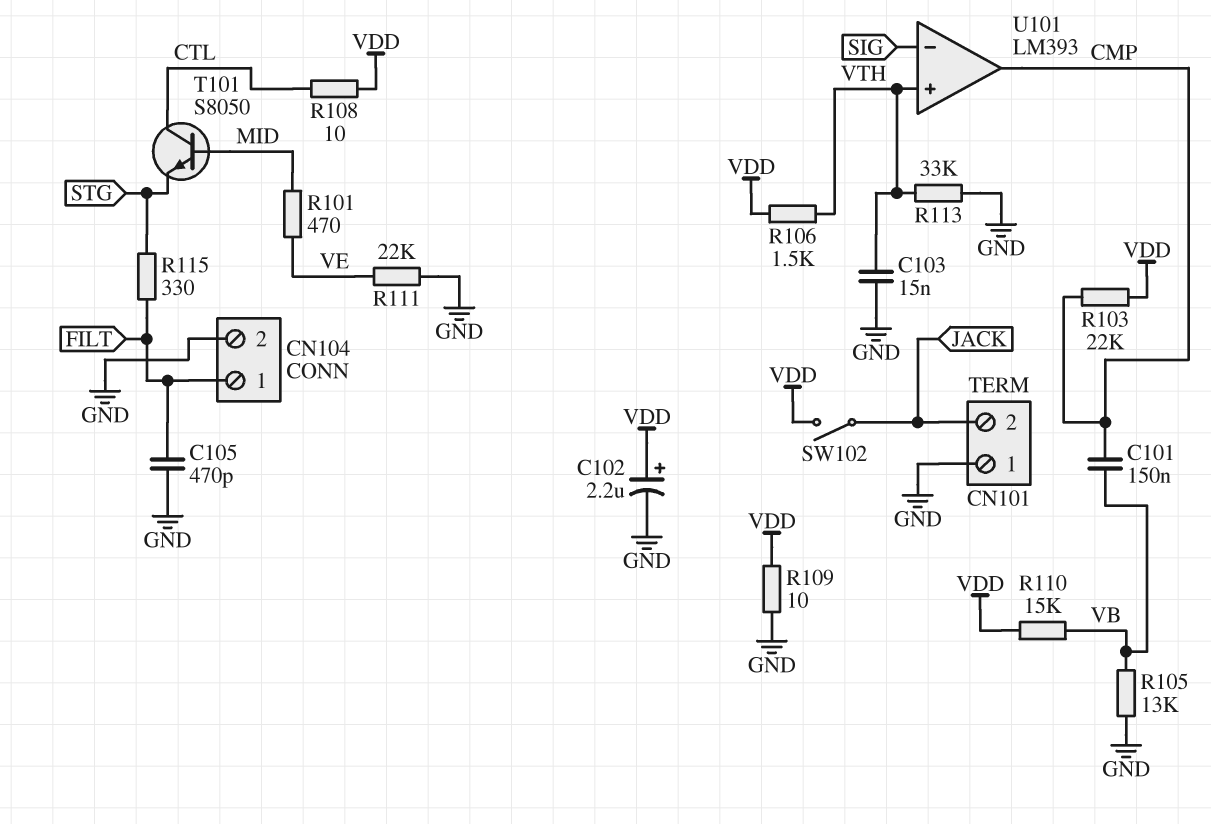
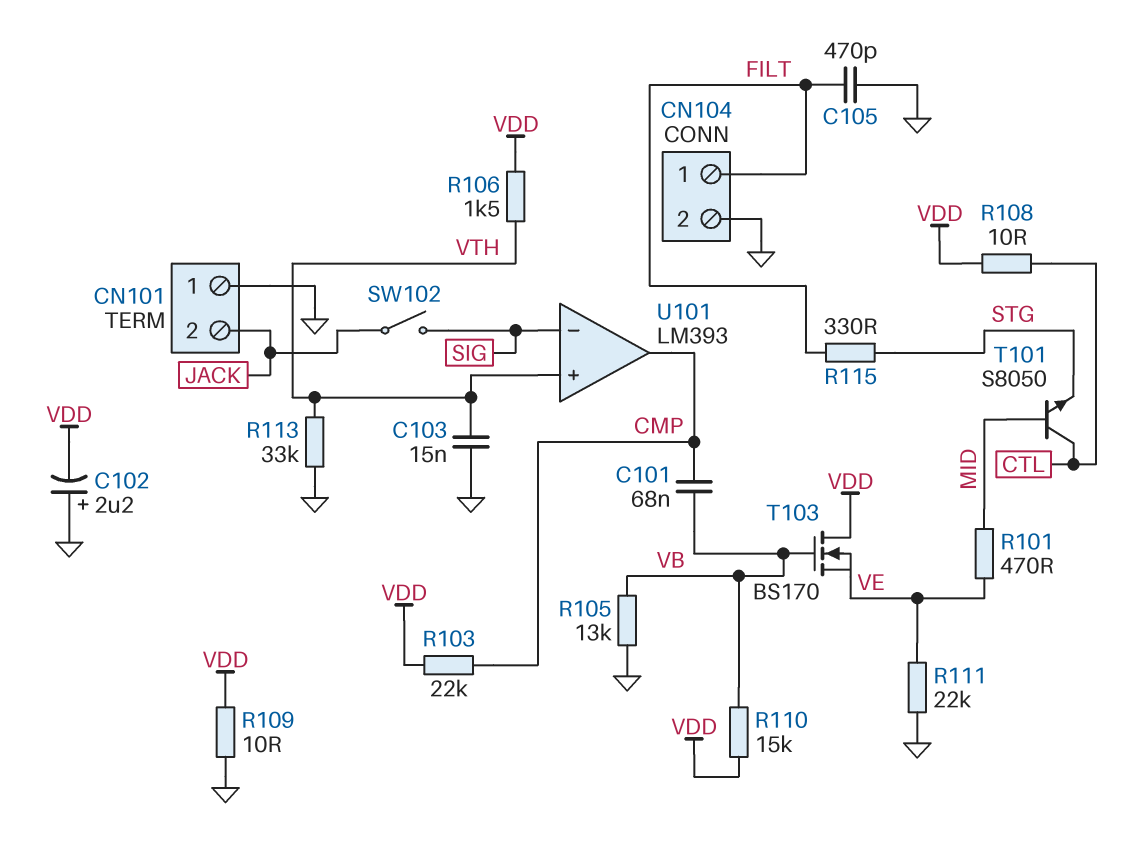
C101: 150nF (CMP, VB) -> 68nF (CMP, VB)
C102: 2.2uF (plus VDD, minus GND) -> 2.2uF (plus GND, minus VDD)
SW102: switch (JACK, VDD) -> switch (JACK, SIG)
T103: none -> NMOS BS170 (G VB, D VDD, S VE)

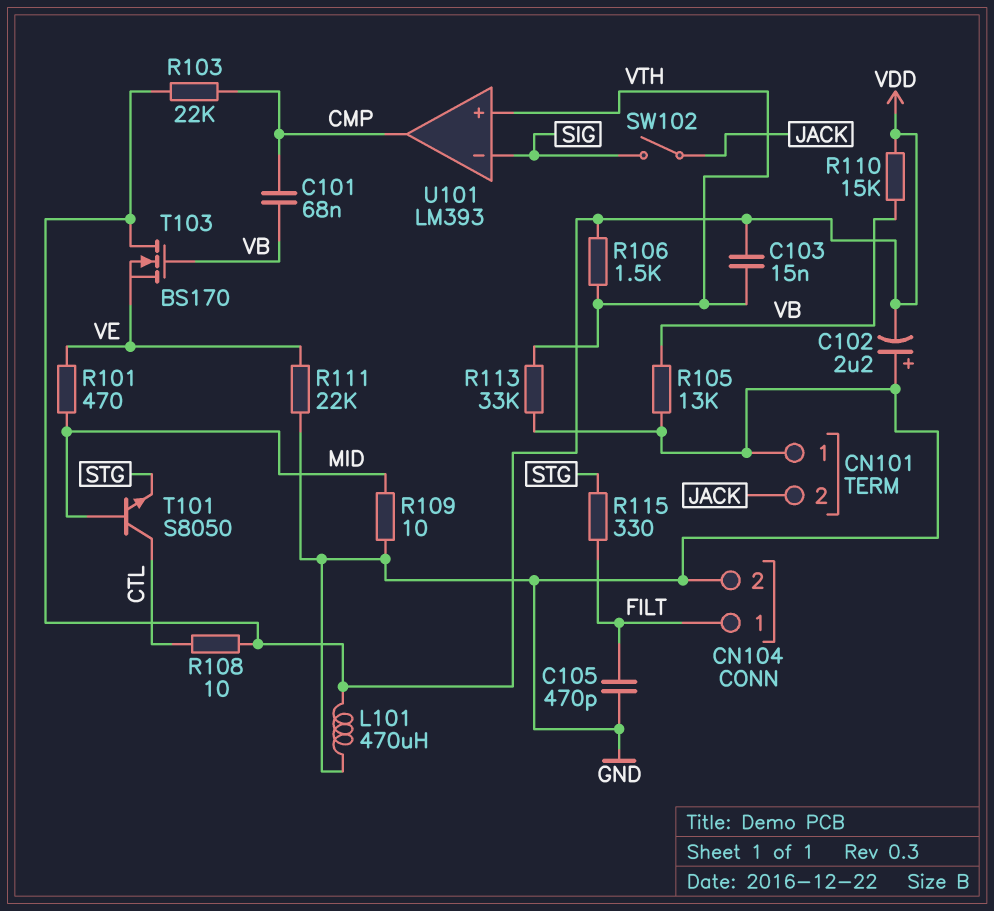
C103: 15nF (GND, VTH) -> 15nF (VDD, VTH)
L101: none -> 470uH (GND, VDD)
R109: 10 (GND, VDD) -> 10 (GND, MID)

